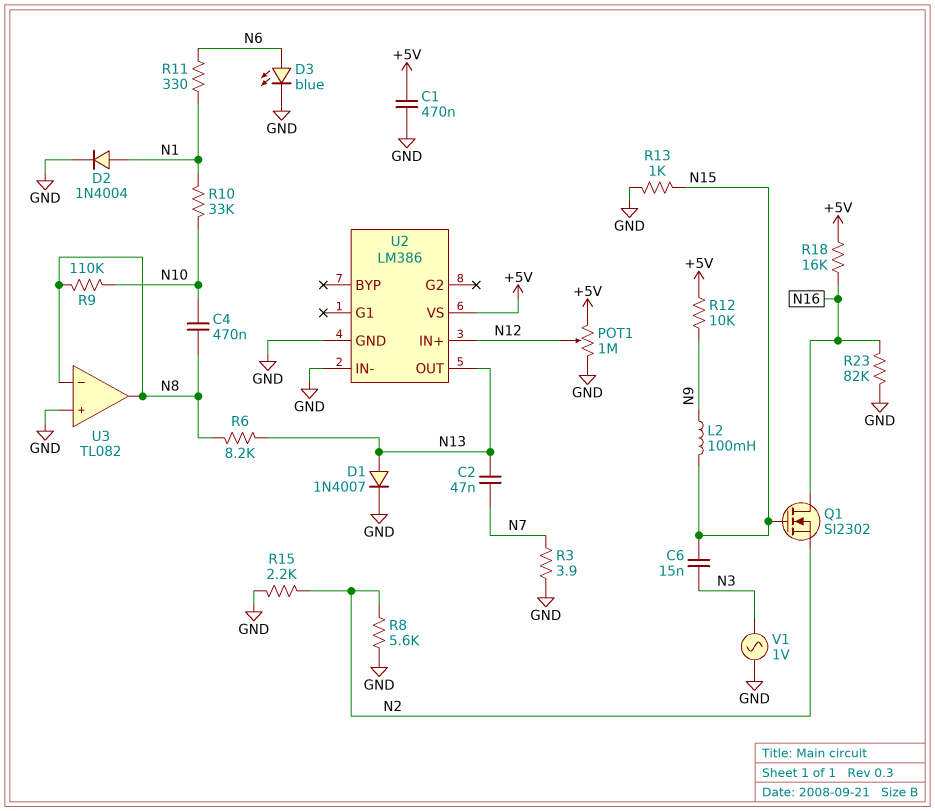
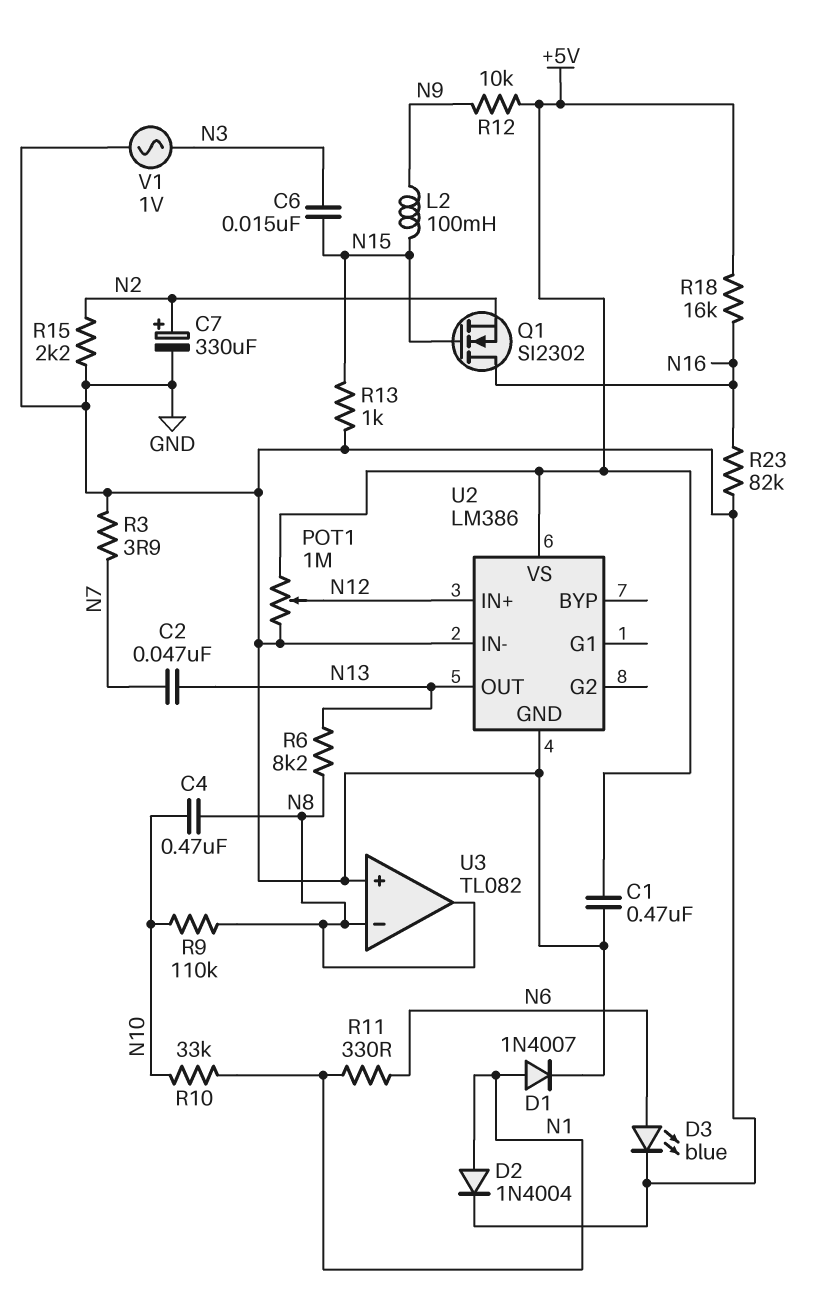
C7: none -> 330uF (plus N2, minus GND)
D1: diode 1N4007 (A N13, K GND) -> diode 1N4007 (A N1, K GND)
R8: 5.6k (GND, N2) -> none

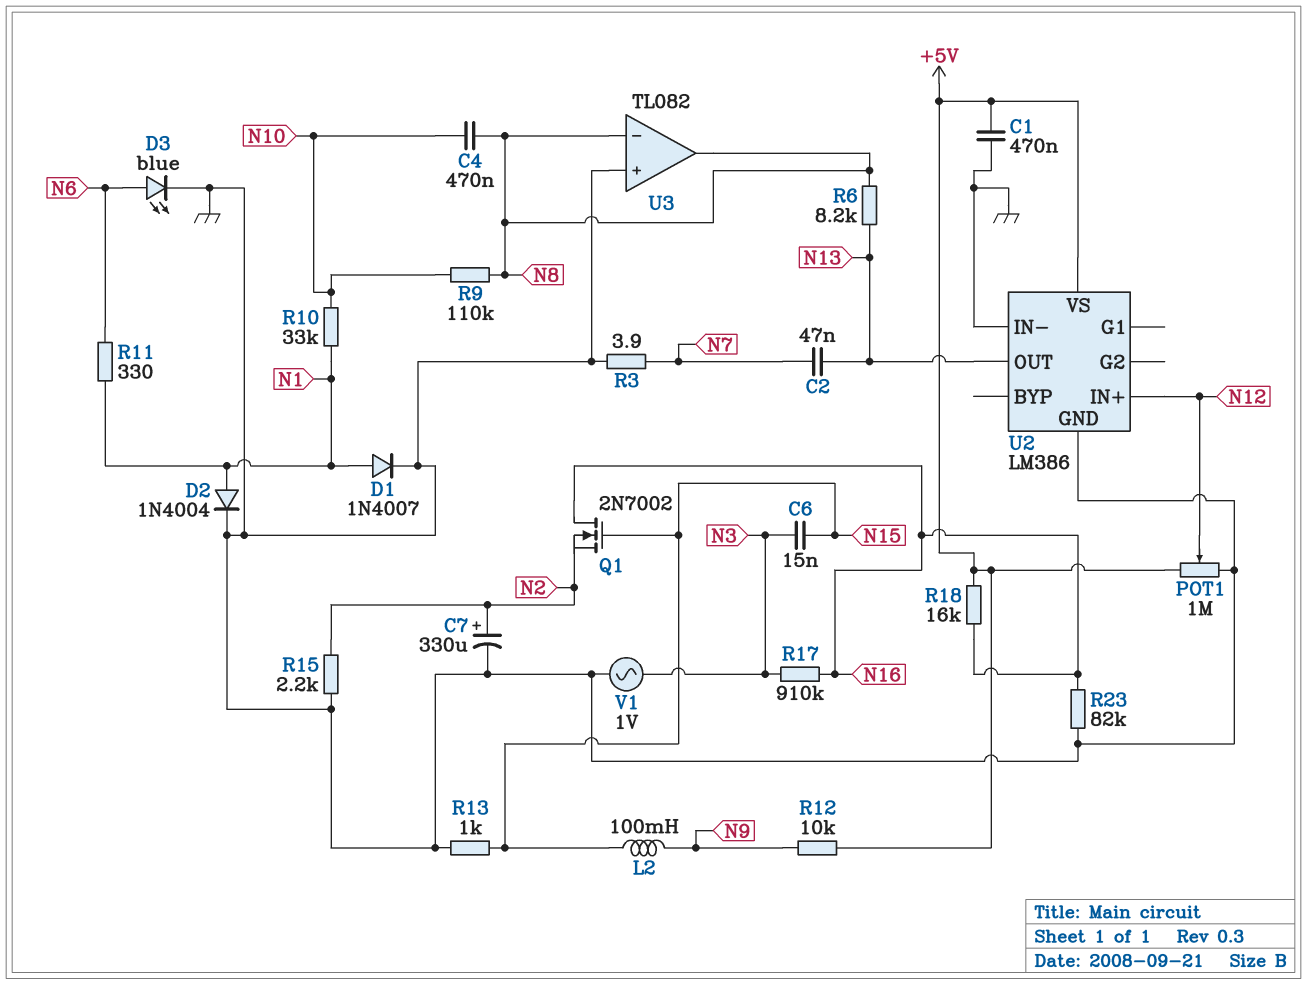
Q1: NMOS SI2302 (G N15, D N16, S N2) -> NMOS 2N7002 (G N15, D N16, S N2)
R17: none -> 910k (N3, N16)

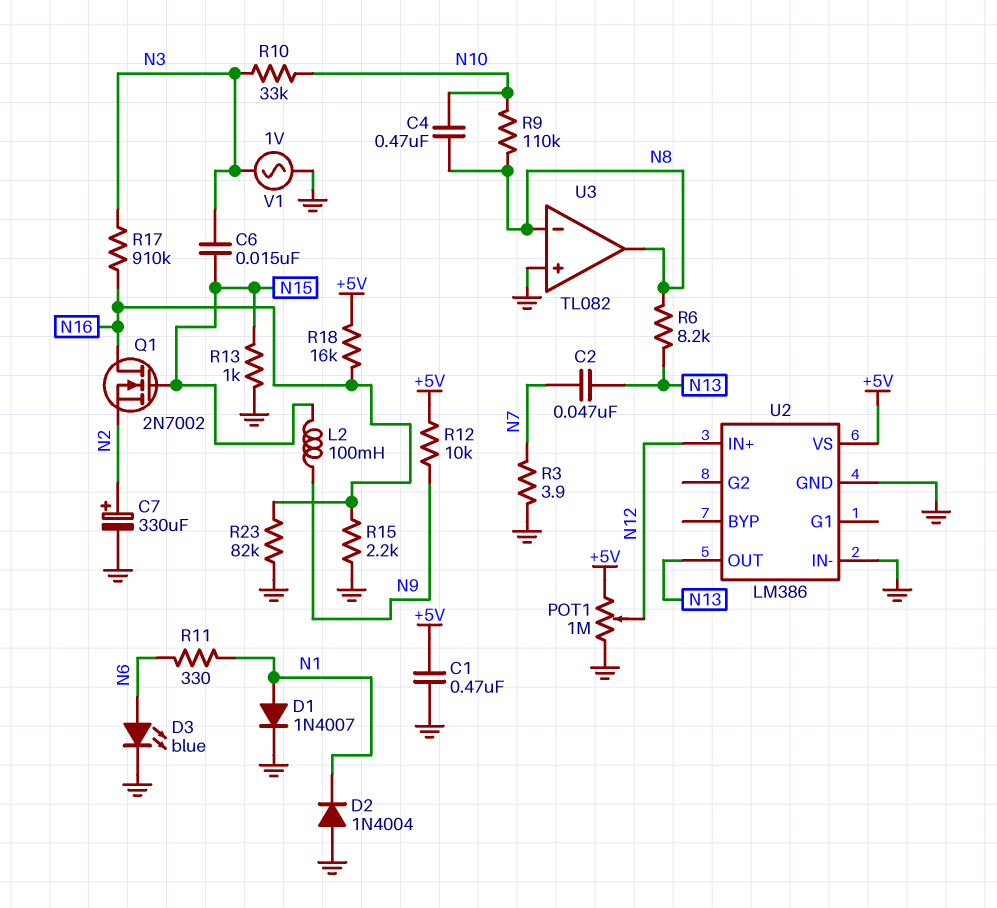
D2: diode 1N4004 (A N1, K GND) -> diode 1N4004 (A GND, K N1)
R10: 33k (N1, N10) -> 33k (N3, N10)
R15: 2.2k (GND, N2) -> 2.2k (GND, N16)

